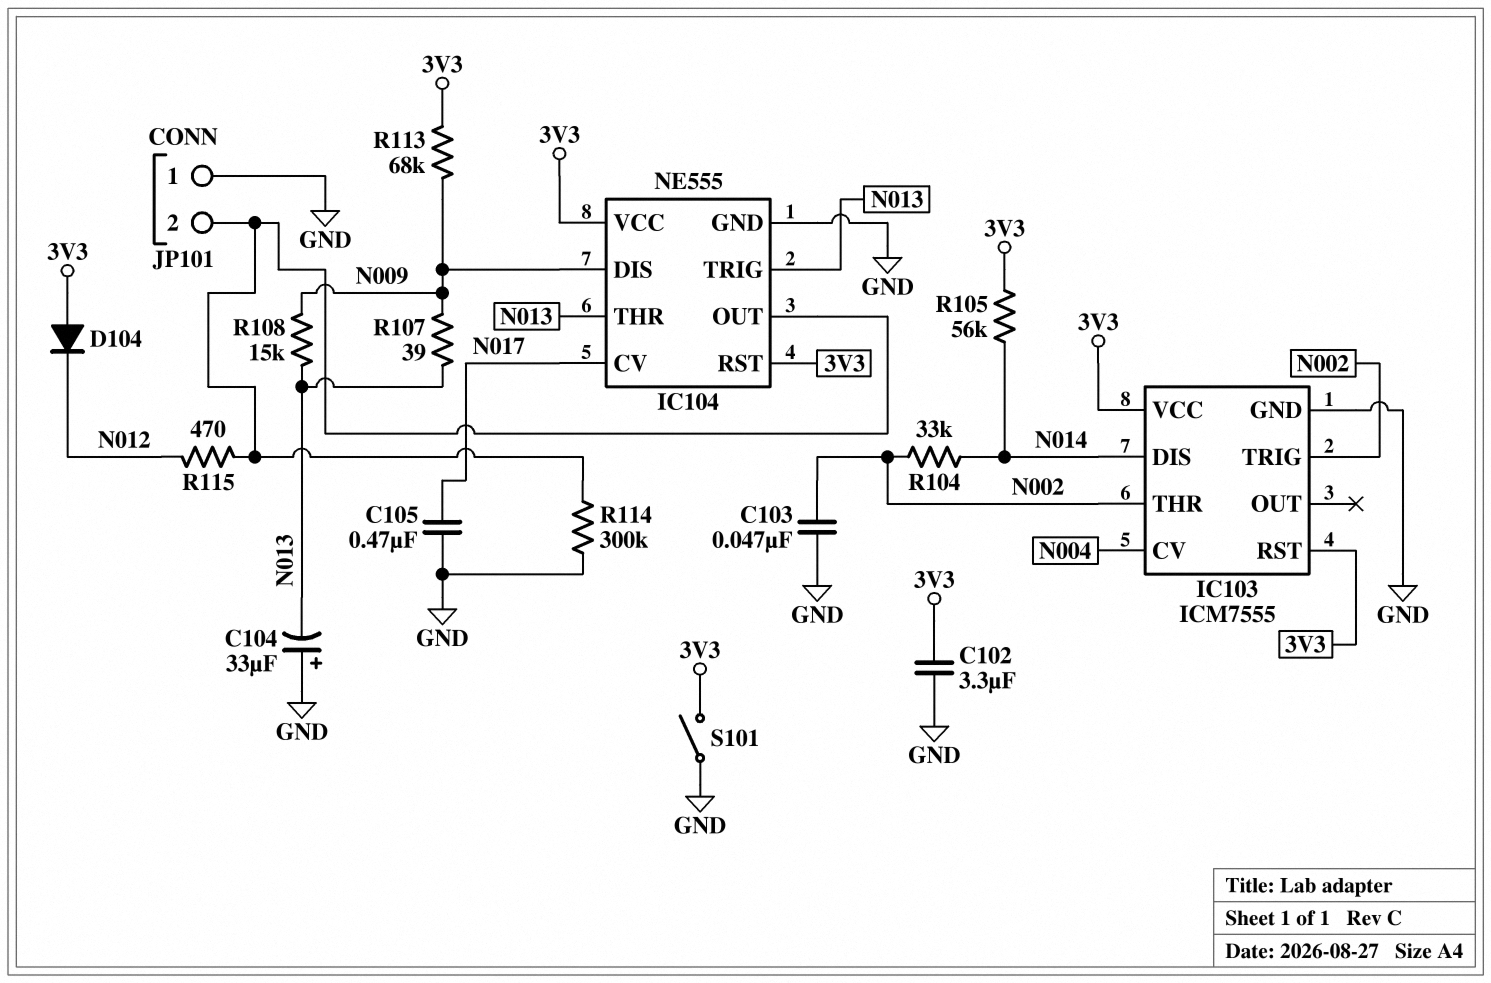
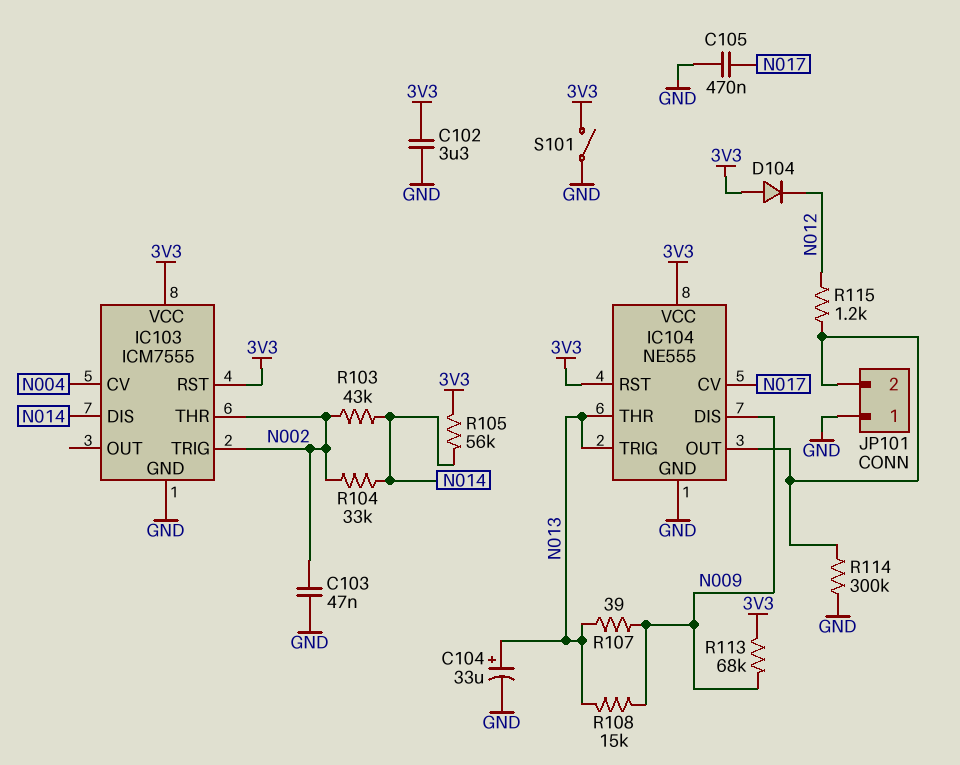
C104: 33uF (plus GND, minus N013) -> 33uF (plus N013, minus GND)
R103: none -> 43k (N002, N014)
R115: 470 (IC104/OUT, N012) -> 1.2k (IC104/OUT, N012)

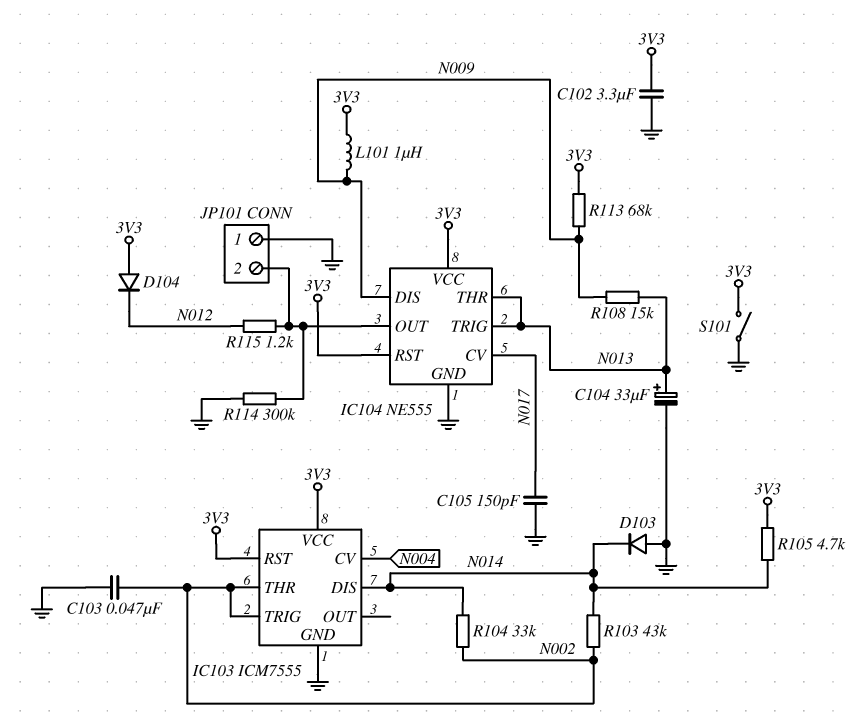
C105: 470nF (GND, N017) -> 150pF (GND, N017)
D103: none -> diode (A GND, K N014)
L101: none -> 1uH (3V3, N009)
R105: 56k (3V3, N014) -> 4.7k (3V3, N014)
R107: 39 (N009, N013) -> none

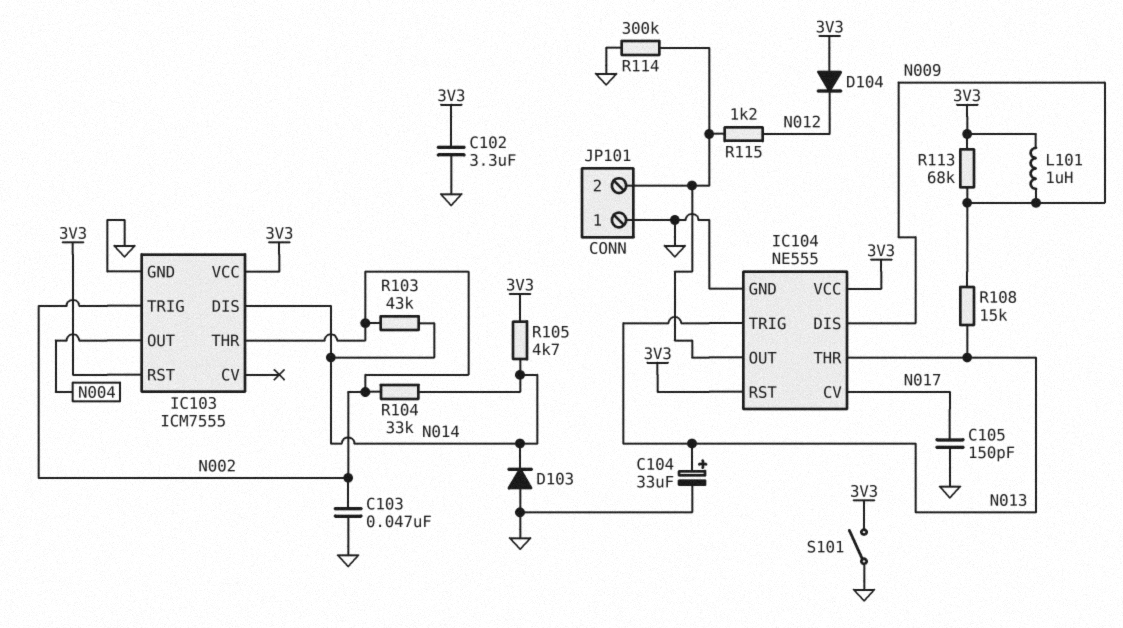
IC103 pin CV: N004 -> none
IC103 pin OUT: none -> N004

